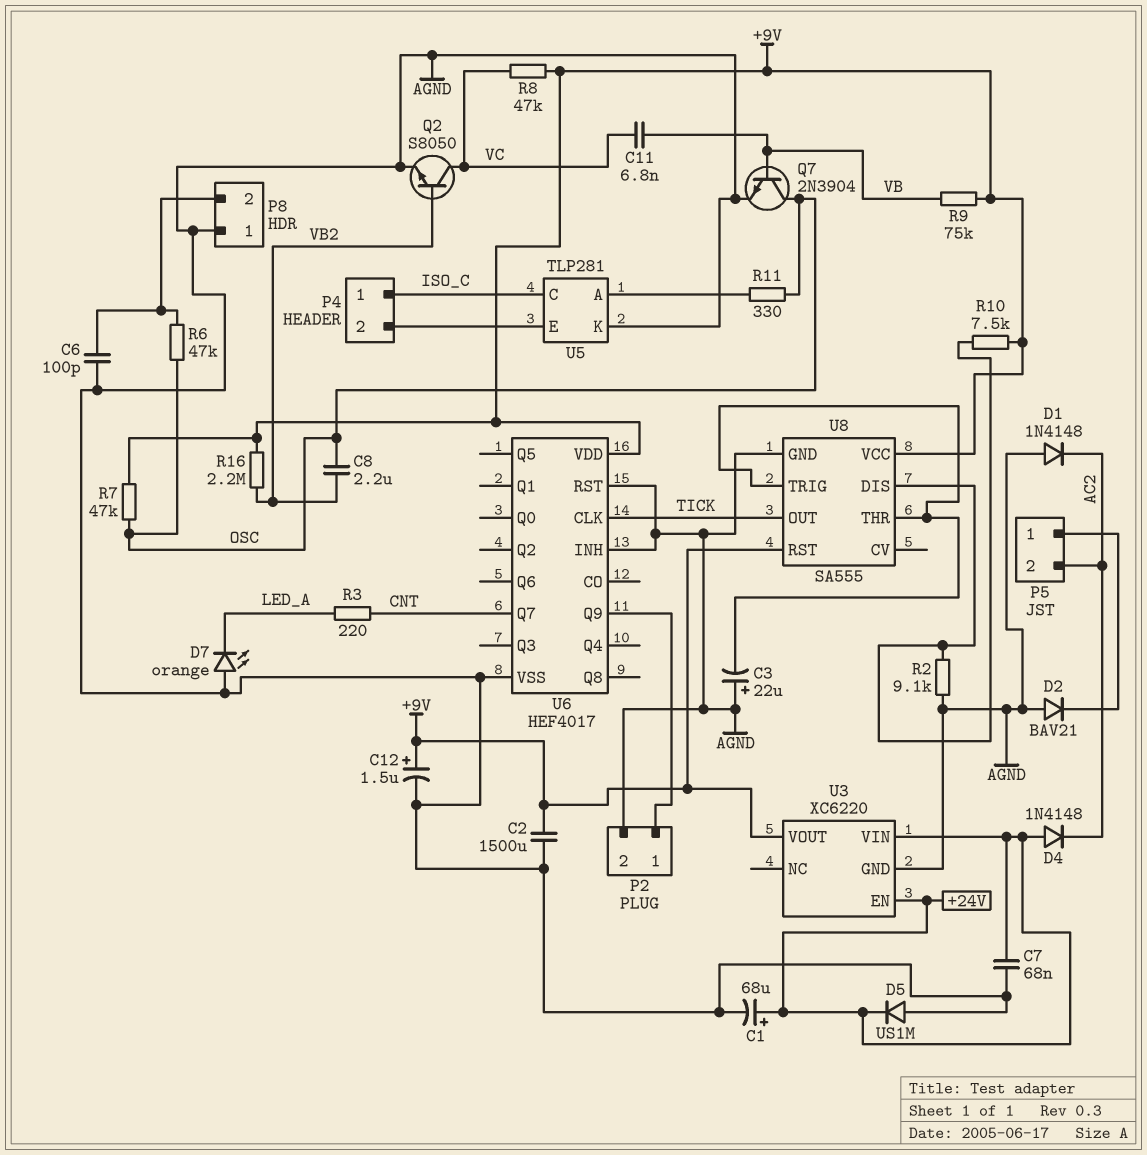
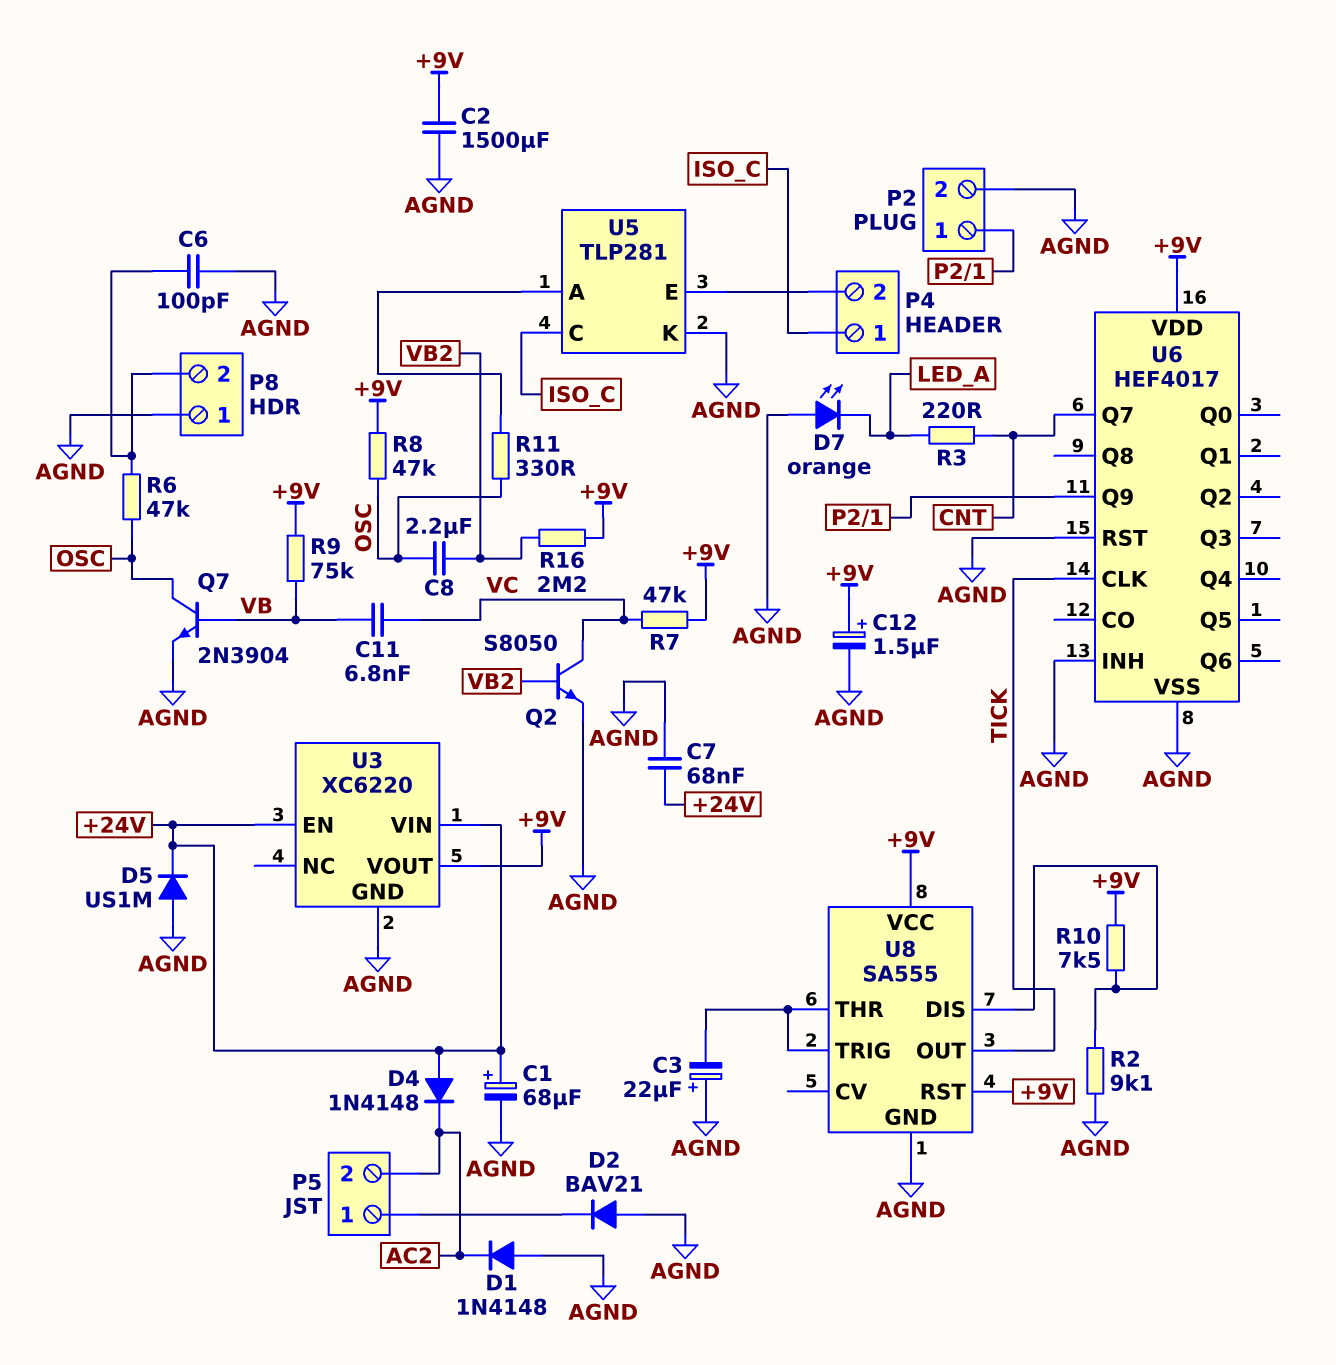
R7: 47k (+9V, OSC) -> 47k (+9V, VC)
R8: 47k (+9V, VC) -> 47k (+9V, OSC)

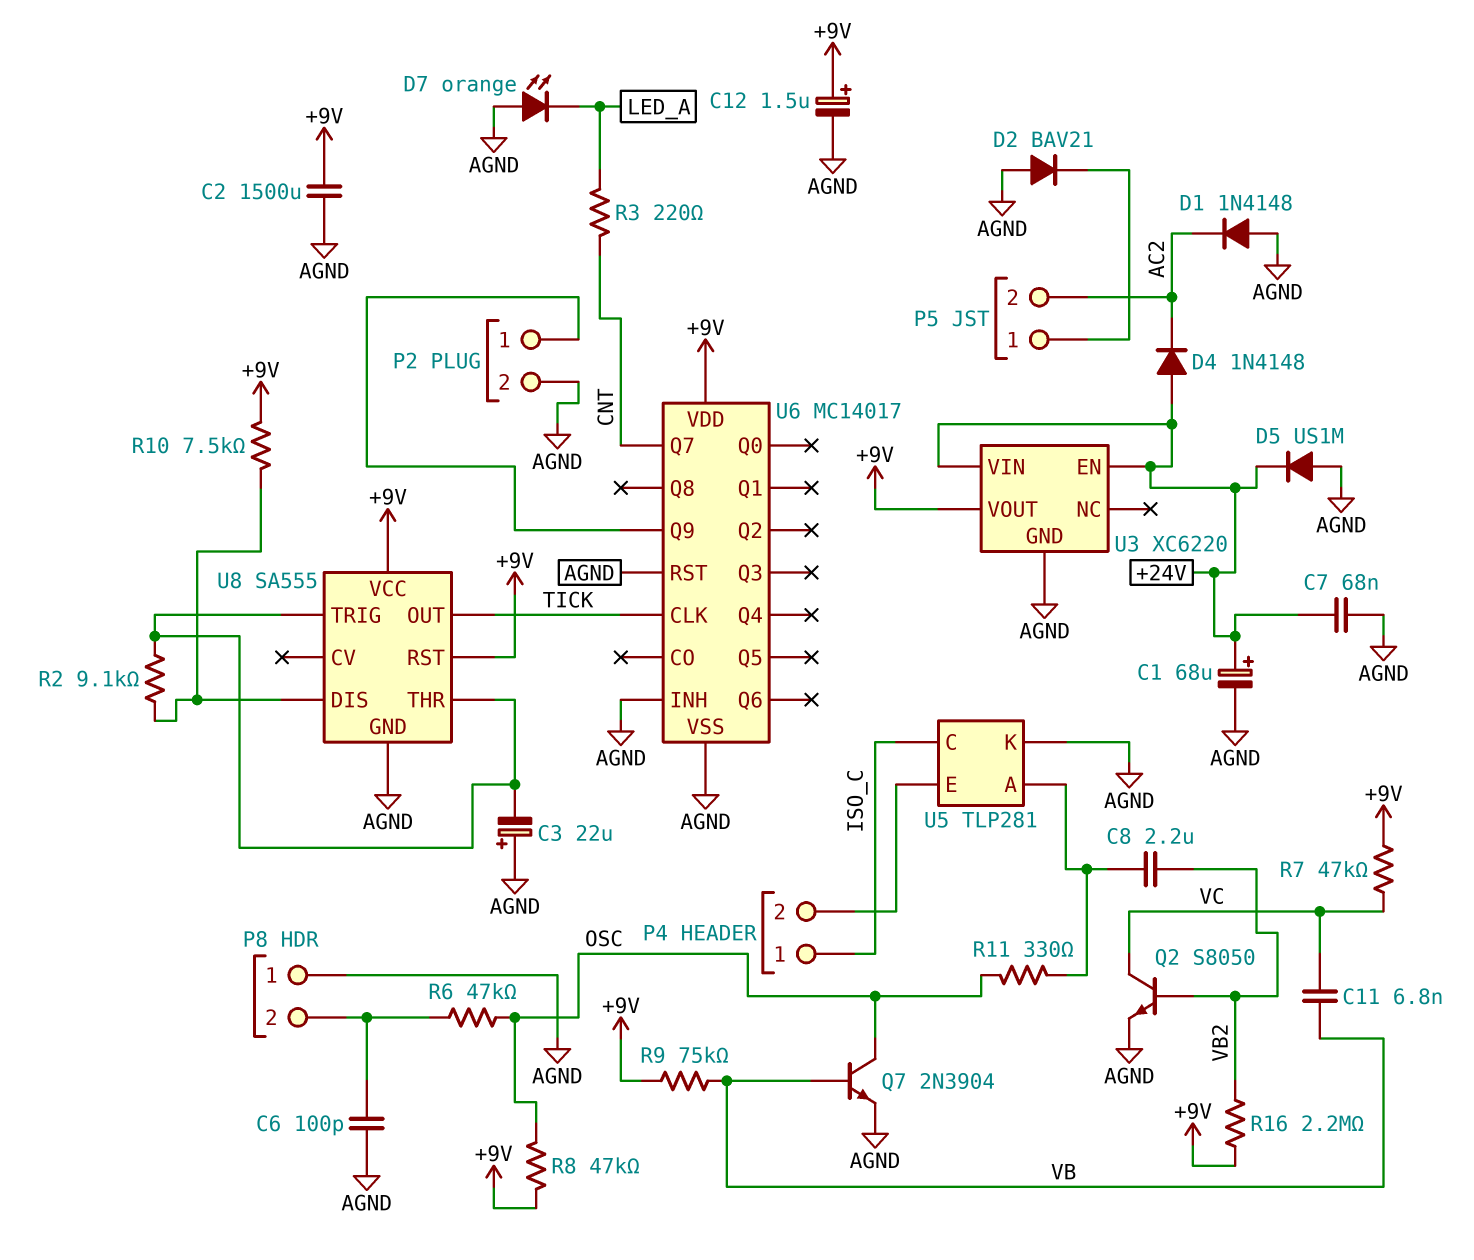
C8: 2.2uF (OSC, VB2) -> 2.2uF (U5/A, VB2)
R2: 9.1k (AGND, U8/DIS) -> 9.1k (U8/DIS, U8/THR)
U6: HEF4017 -> MC14017

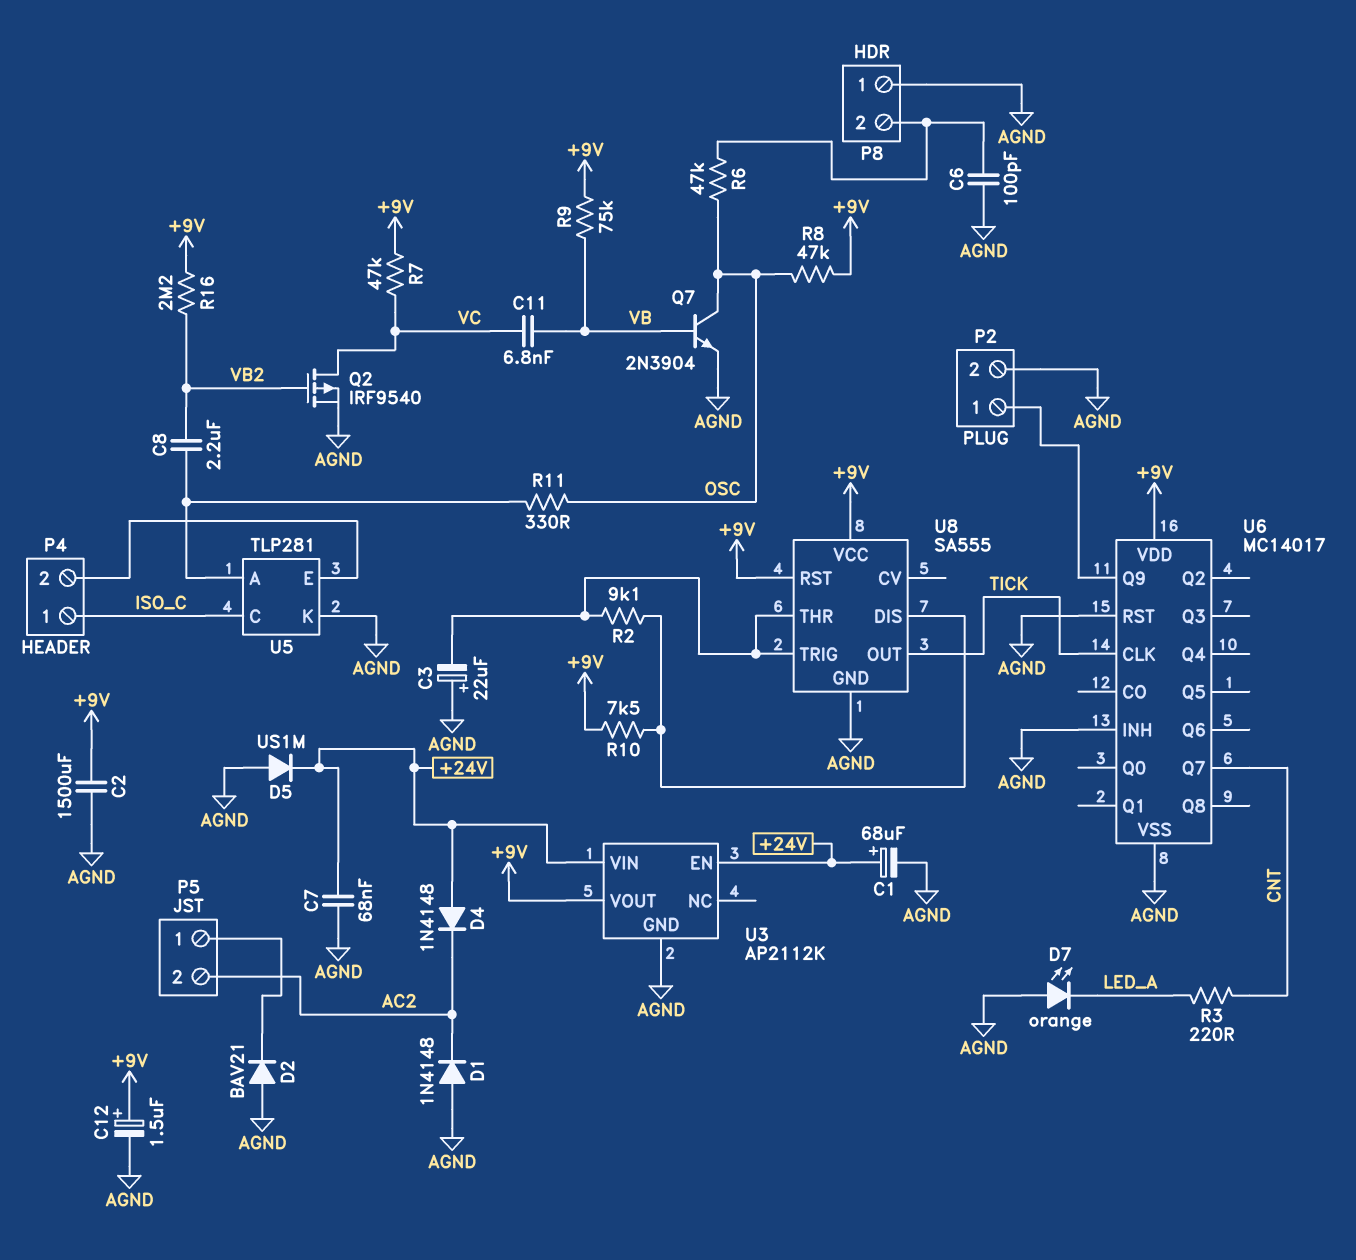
Q2: NPN S8050 (B VB2, C VC, E AGND) -> PMOS IRF9540 (G VB2, D VC, S AGND)
U3: XC6220 -> AP2112K

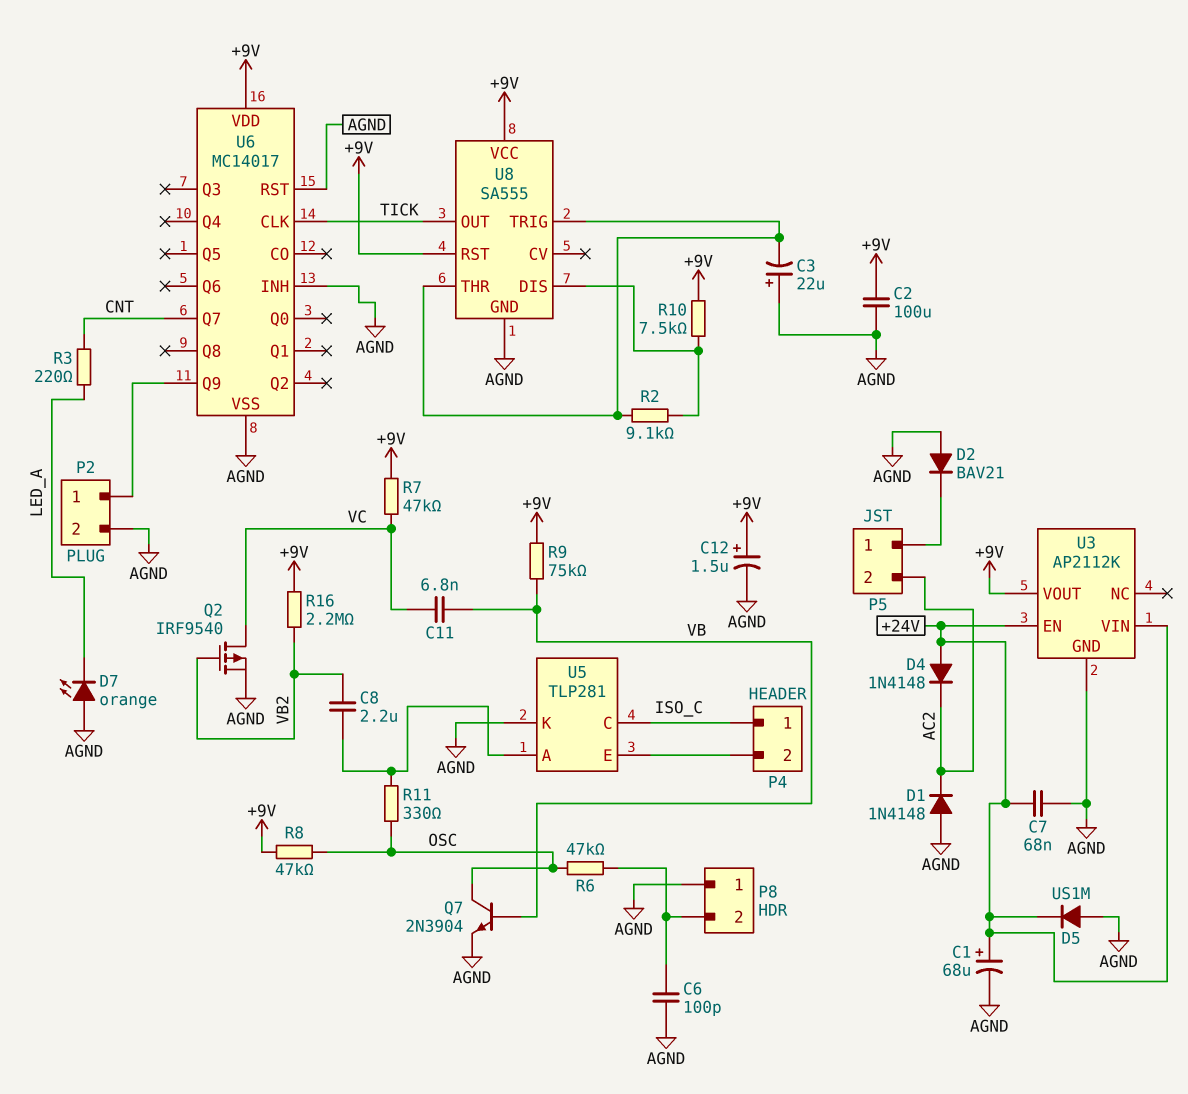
C2: 1500uF (+9V, AGND) -> 100uF (+9V, AGND)

